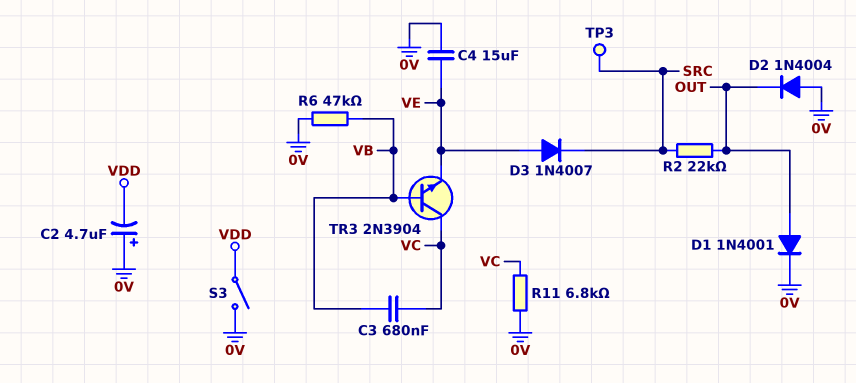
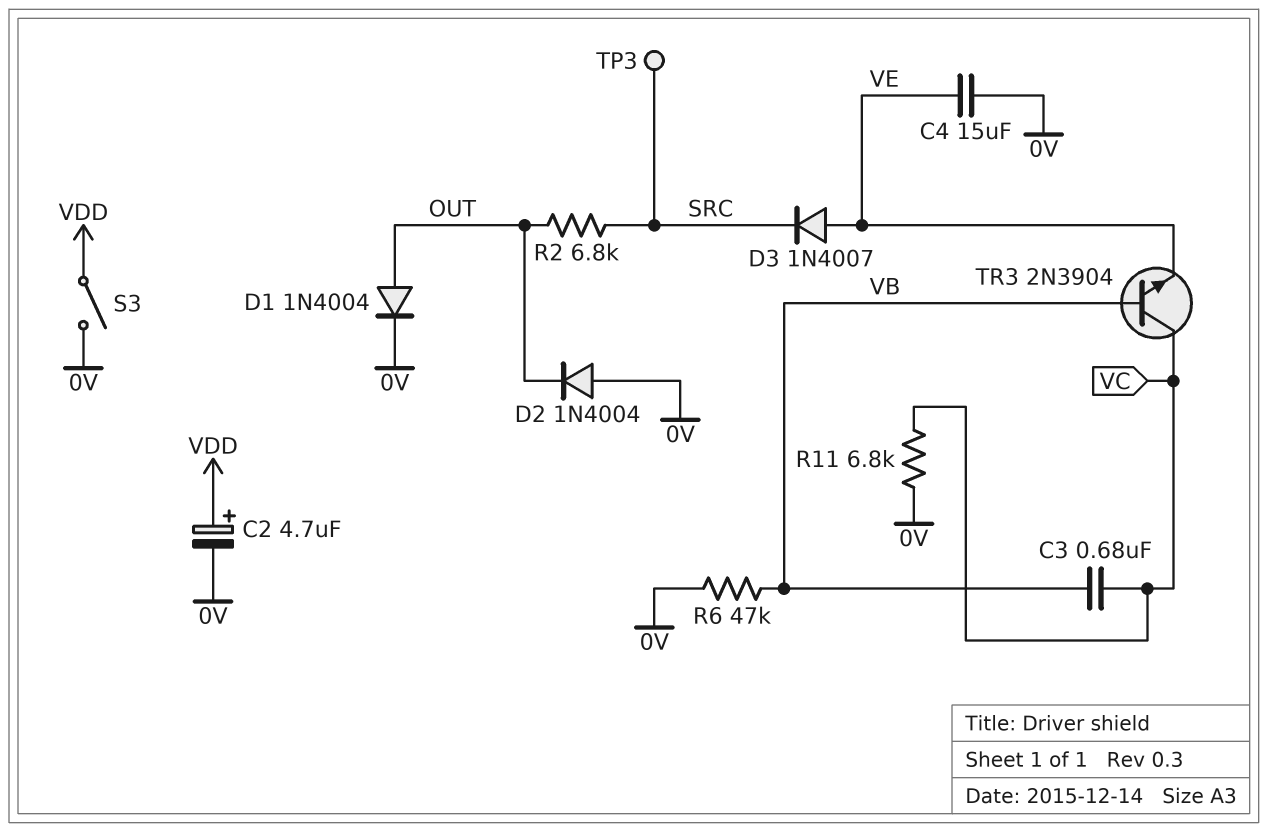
C2: 4.7uF (plus 0V, minus VDD) -> 4.7uF (plus VDD, minus 0V)
D1: diode 1N4001 (A OUT, K 0V) -> diode 1N4004 (A OUT, K 0V)
R2: 22k (OUT, SRC) -> 6.8k (OUT, SRC)

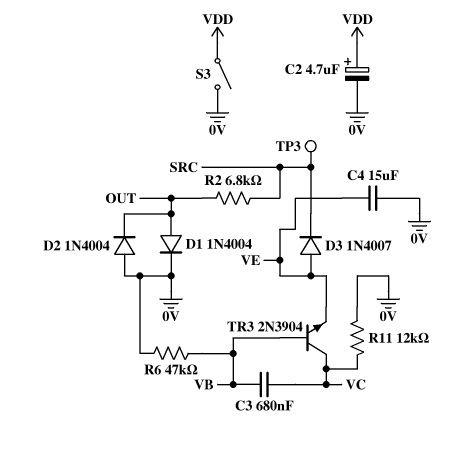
R11: 6.8k (0V, VC) -> 12k (0V, VC)

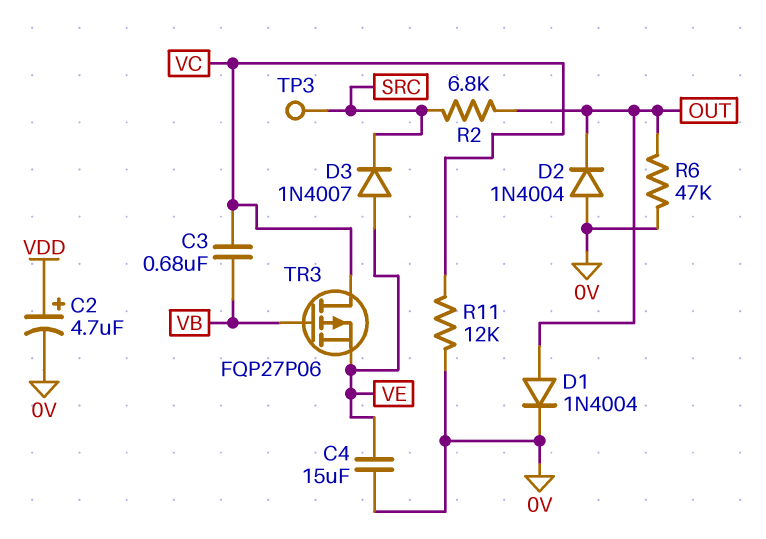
R6: 47k (0V, VB) -> 47k (0V, OUT)
S3: switch (0V, VDD) -> none
TR3: NPN 2N3904 (B VB, C VC, E VE) -> PMOS FQP27P06 (G VB, D VC, S VE)

